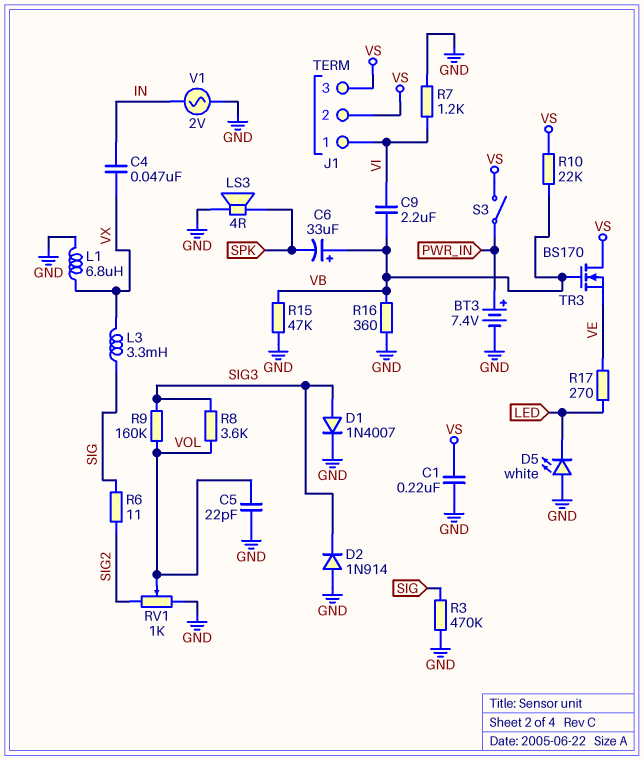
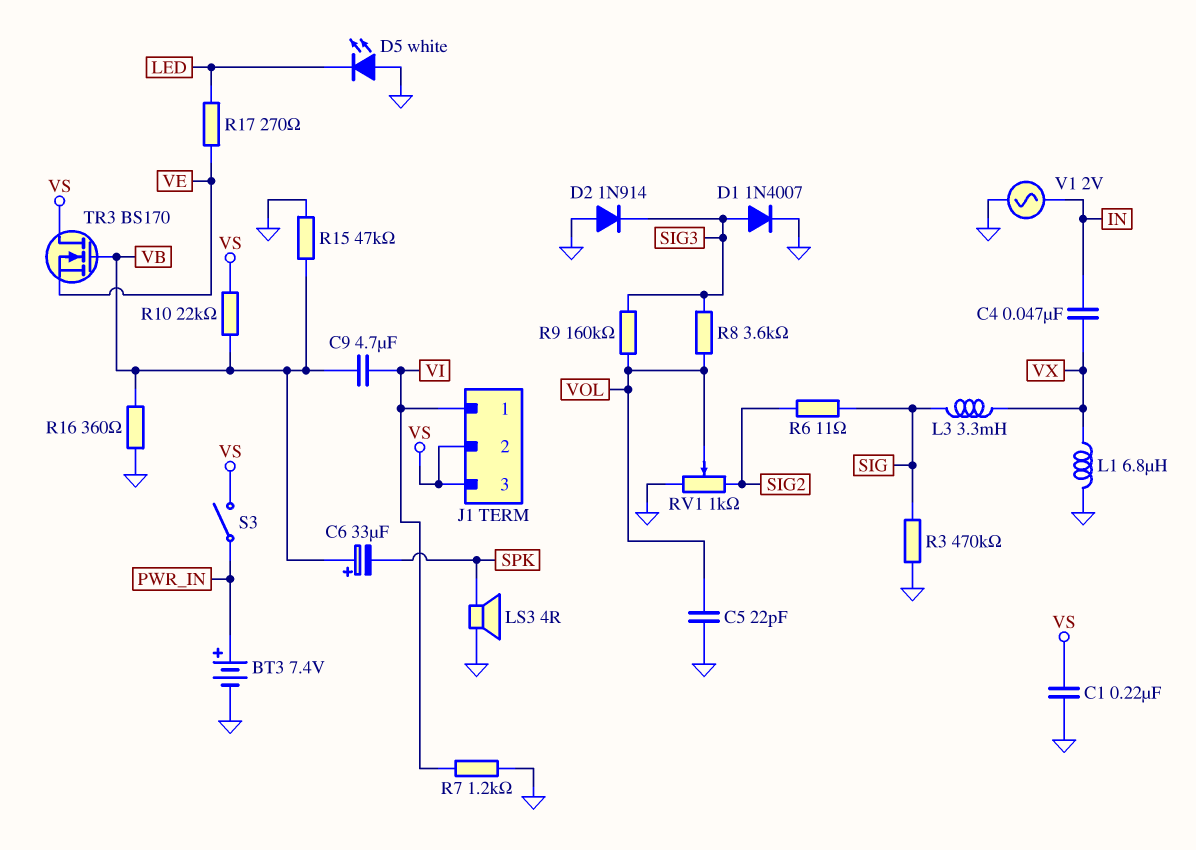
C9: 2.2uF (VB, VI) -> 4.7uF (VB, VI)

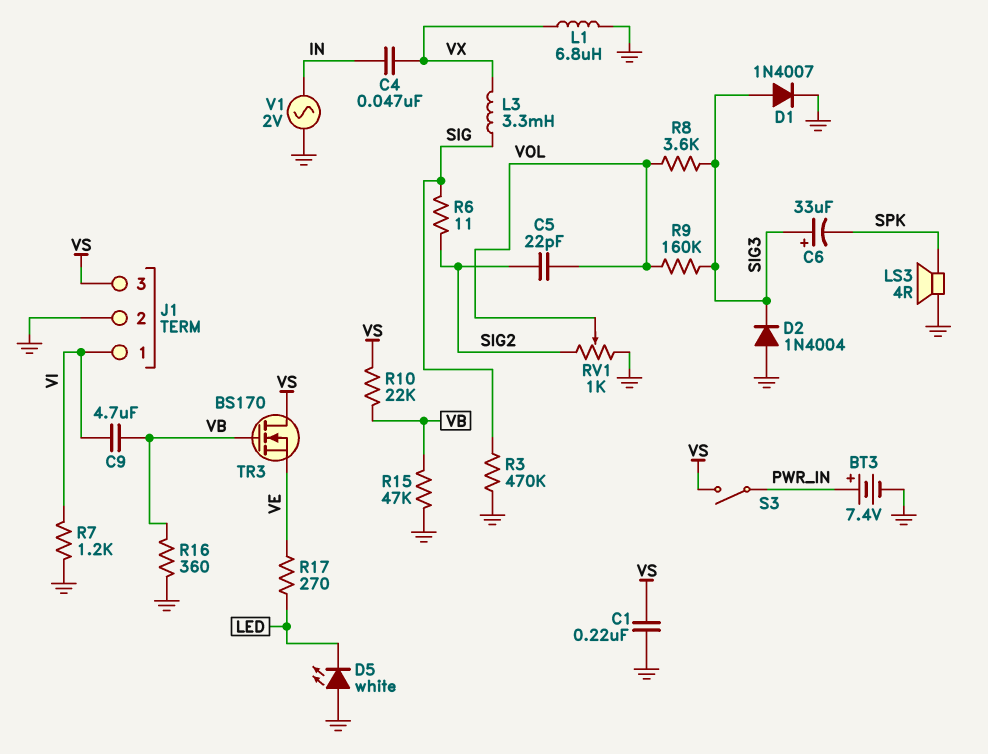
C5: 22pF (GND, VOL) -> 22pF (SIG2, VOL)
C6: 33uF (plus VB, minus SPK) -> 33uF (plus SIG3, minus SPK)
D2: diode 1N914 (A GND, K SIG3) -> diode 1N4004 (A GND, K SIG3)
J1 pin 2: VS -> GND

